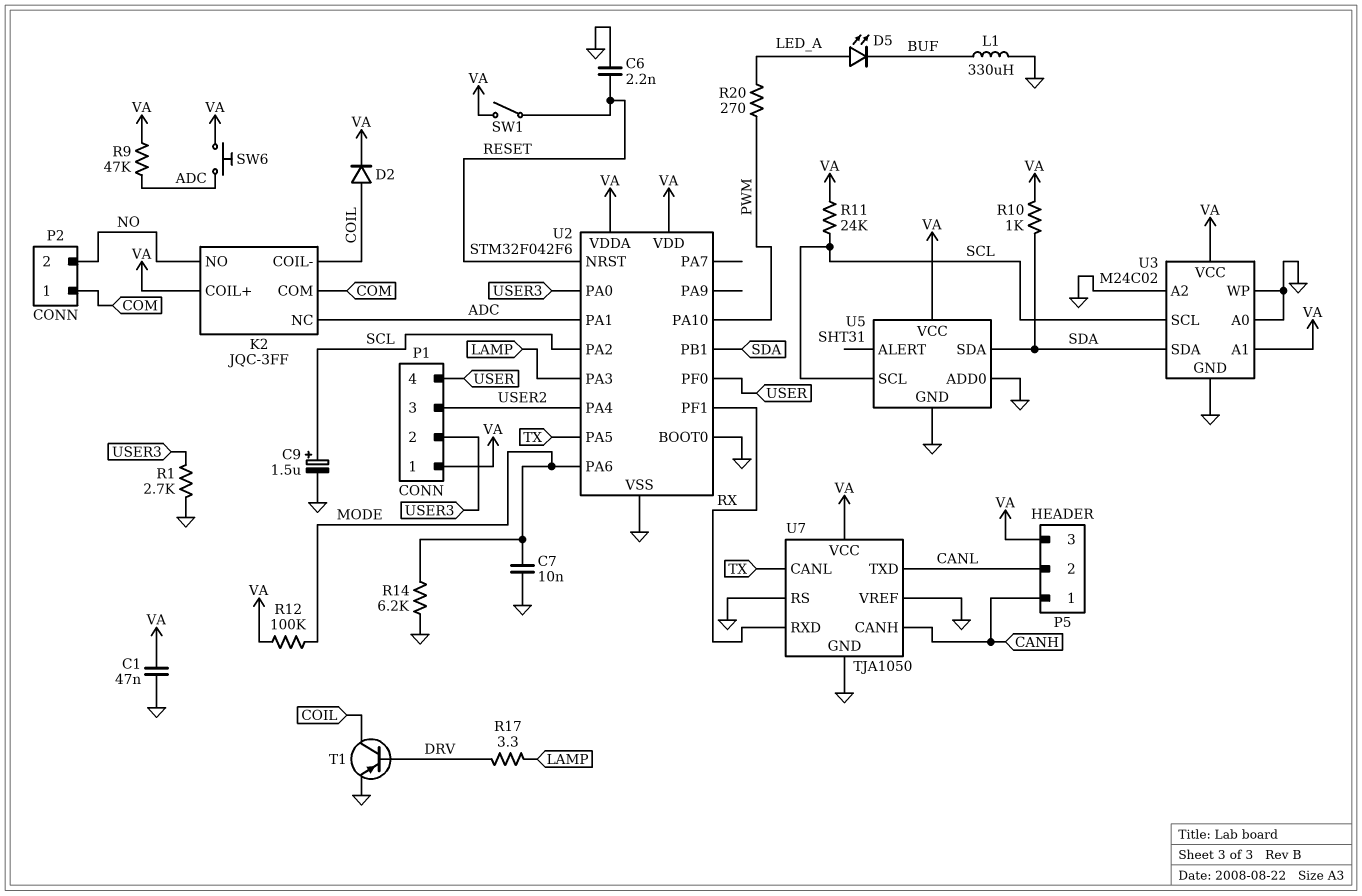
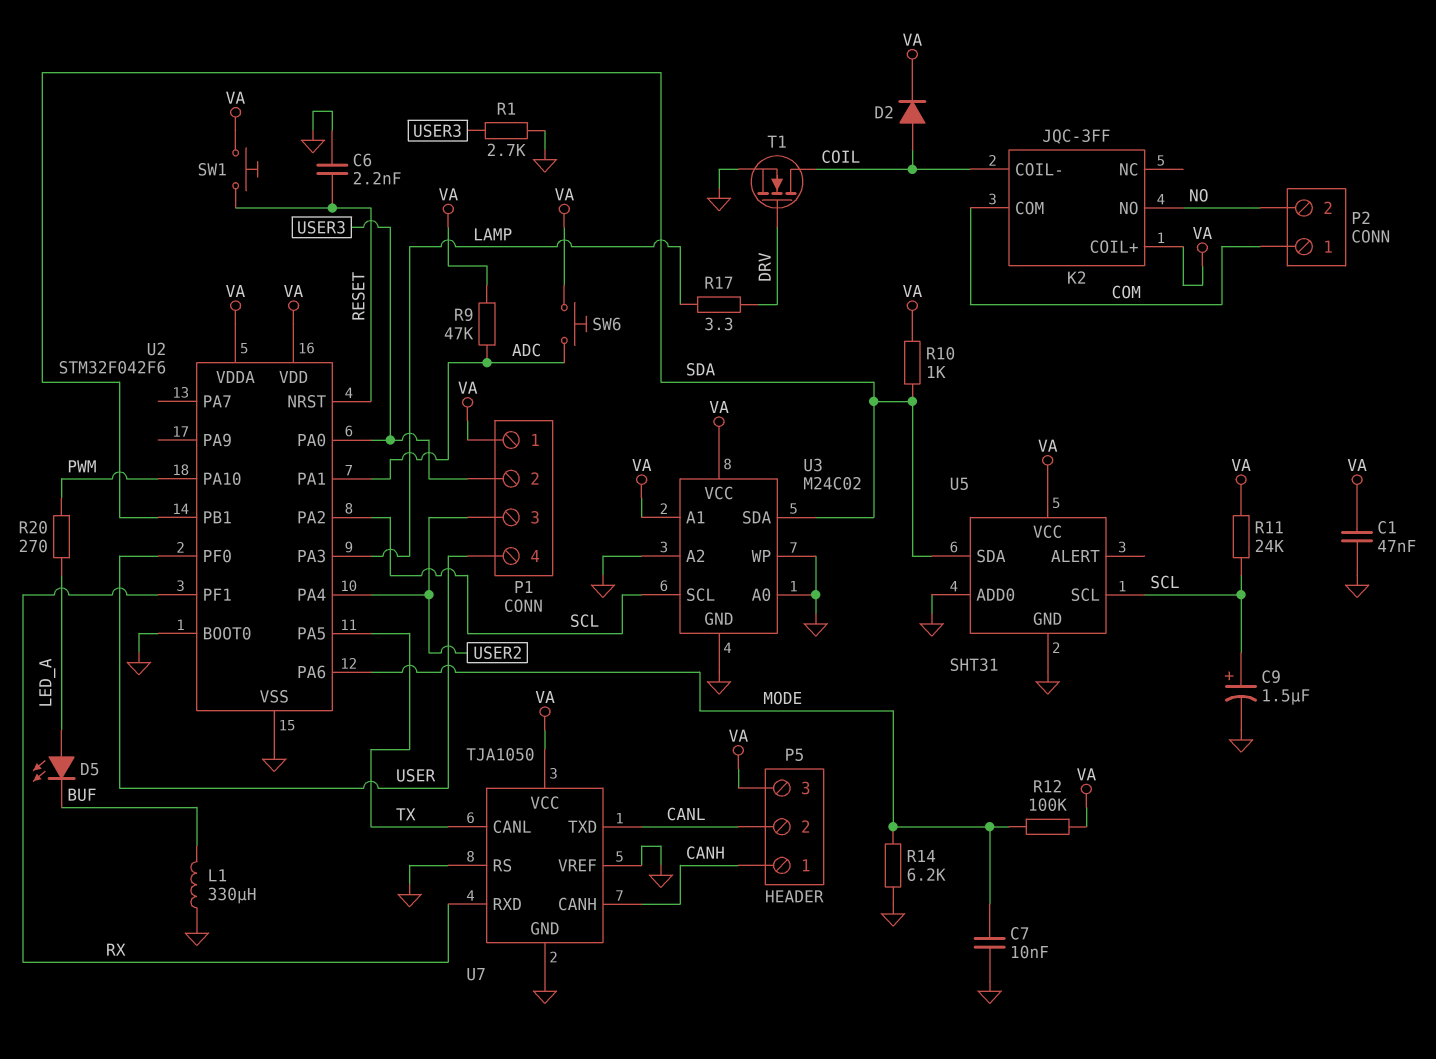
K2 pin NC: ADC -> none
SW1: switch (RESET, VA) -> button (RESET, VA)
T1: PNP (B DRV, C COIL, E GND) -> NMOS (G DRV, D COIL, S GND)

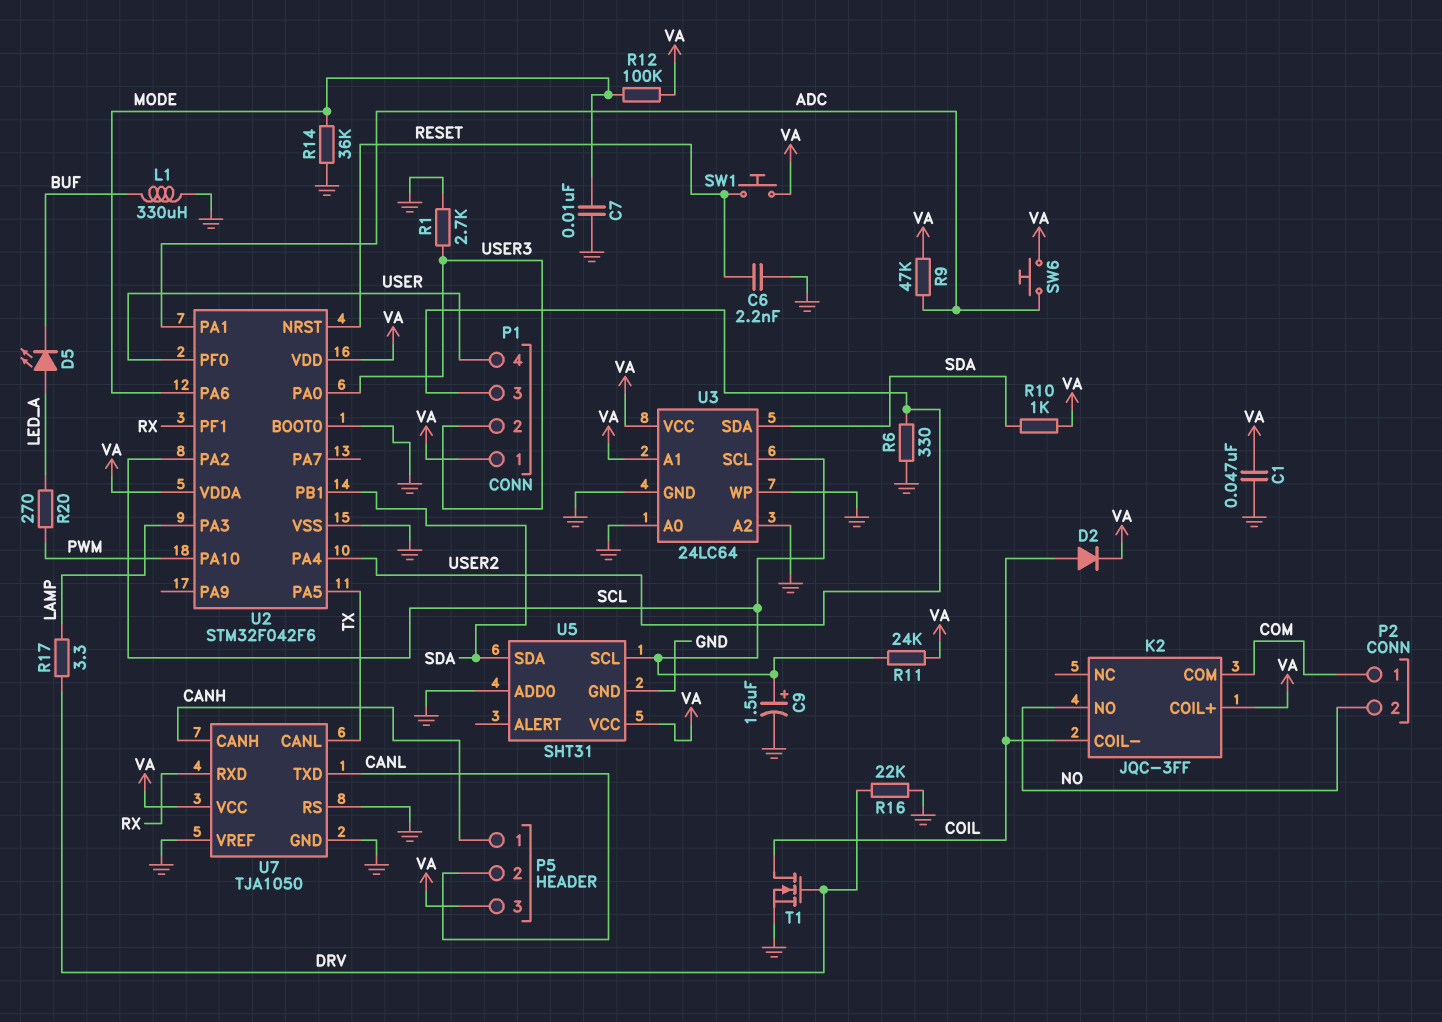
R6: none -> 330 (GND, USER2)
R14: 6.2k (GND, MODE) -> 36k (GND, MODE)
R16: none -> 22k (DRV, GND)
U3: M24C02 -> 24LC64

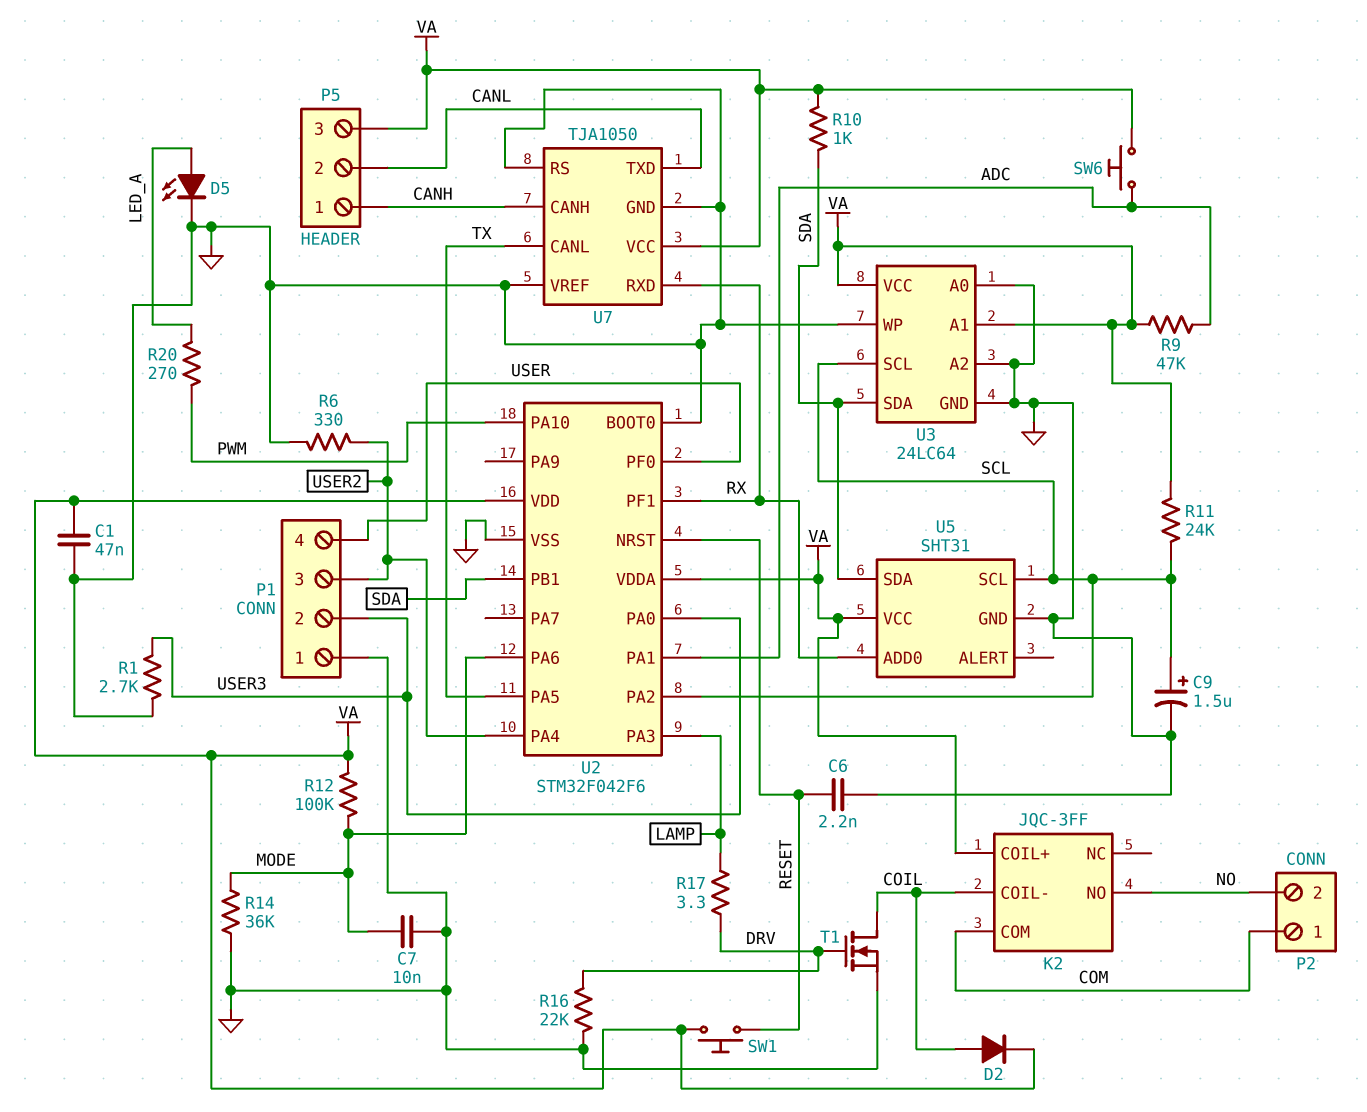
D5: LED (A LED_A, K BUF) -> LED (A LED_A, K GND)
L1: 330uH (BUF, GND) -> none
P1 pin 1: VA -> GND
U5 pin ADD0: GND -> RX

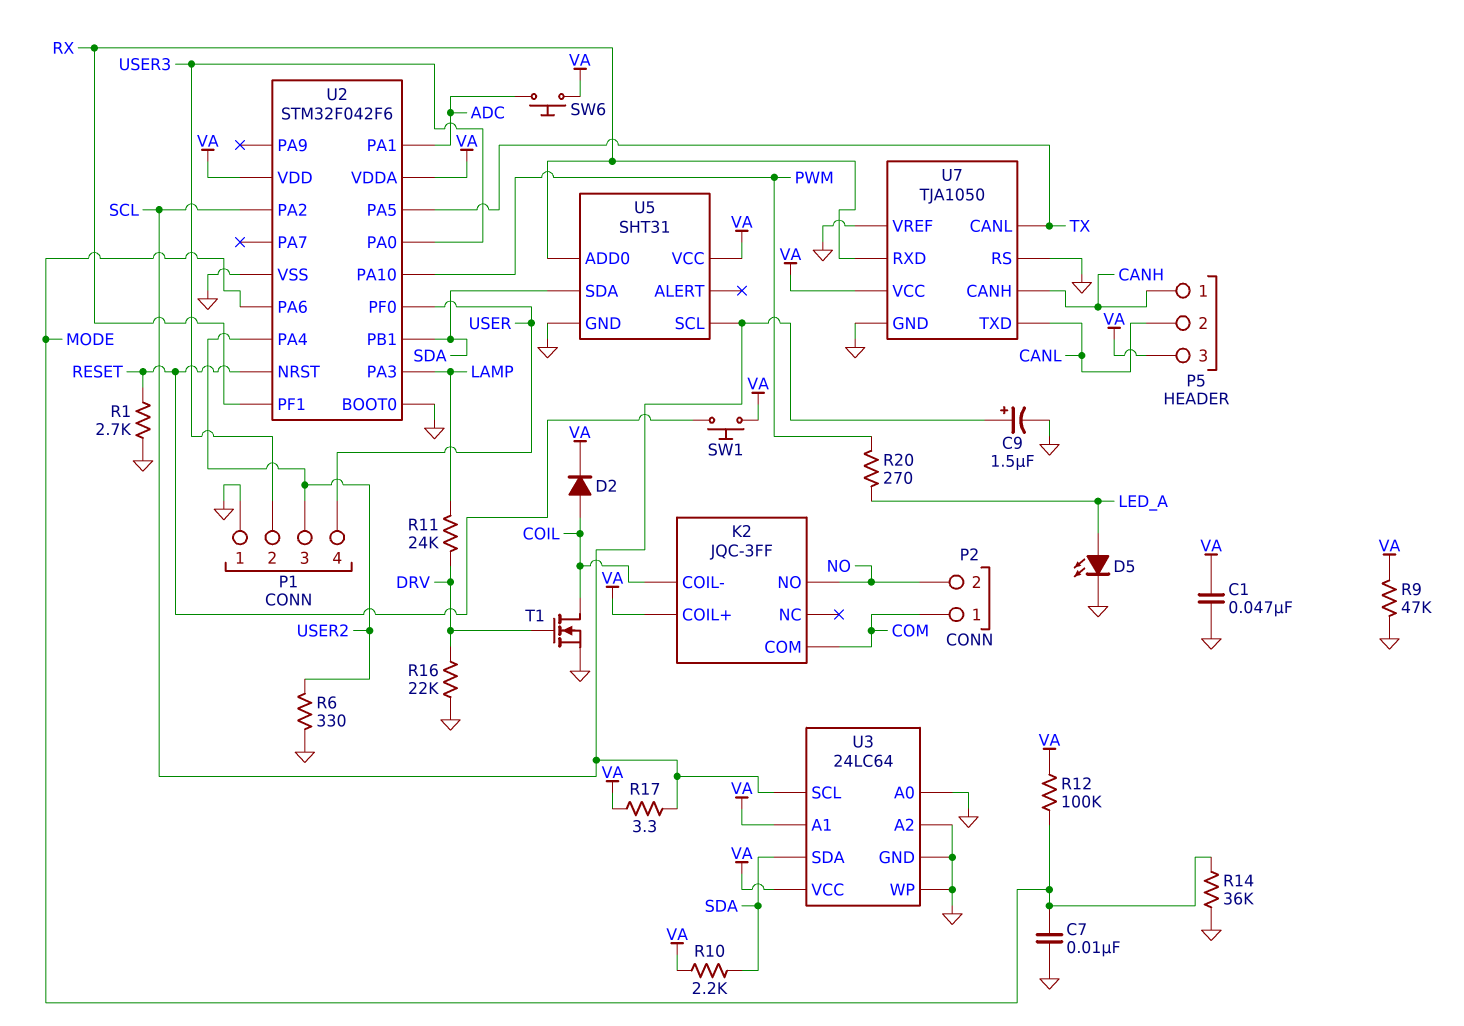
C6: 2.2nF (GND, RESET) -> none
R1: 2.7k (GND, USER3) -> 2.7k (GND, RESET)
R9: 47k (ADC, VA) -> 47k (GND, VA)
R10: 1k (SDA, VA) -> 2.2k (SDA, VA)
R11: 24k (SCL, VA) -> 24k (DRV, LAMP)
R17: 3.3 (DRV, LAMP) -> 3.3 (SCL, VA)

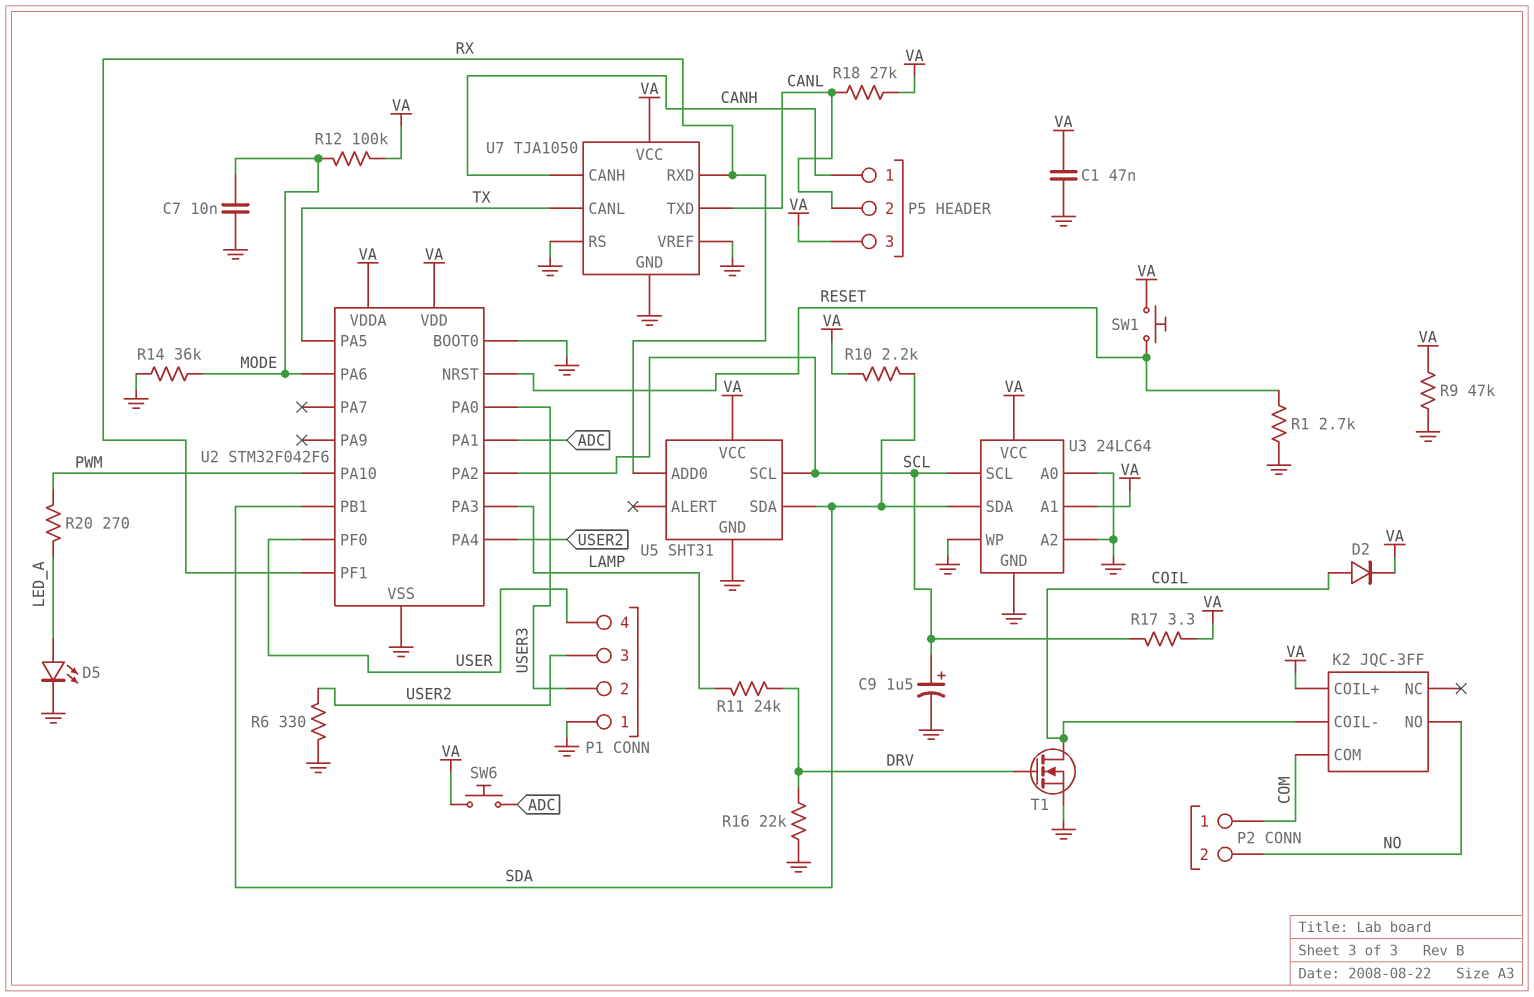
R18: none -> 27k (CANL, VA)

